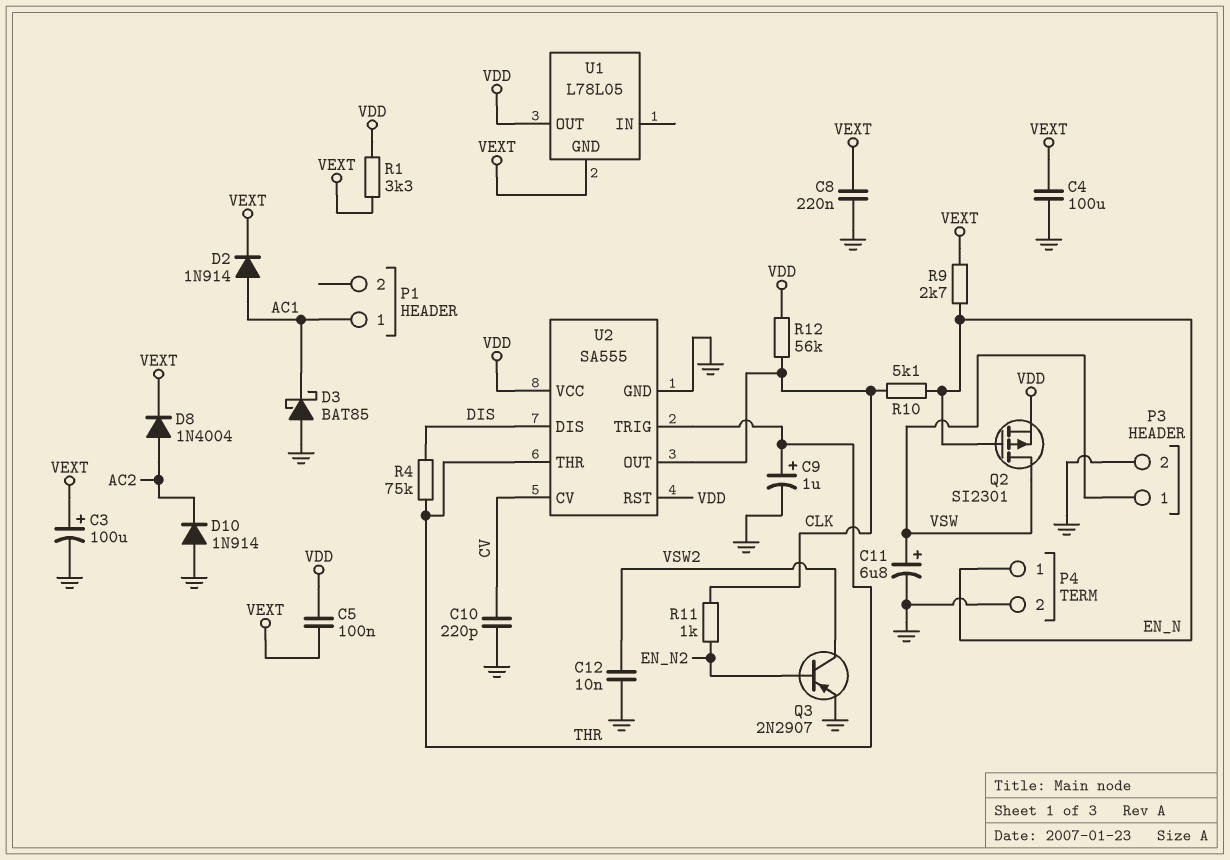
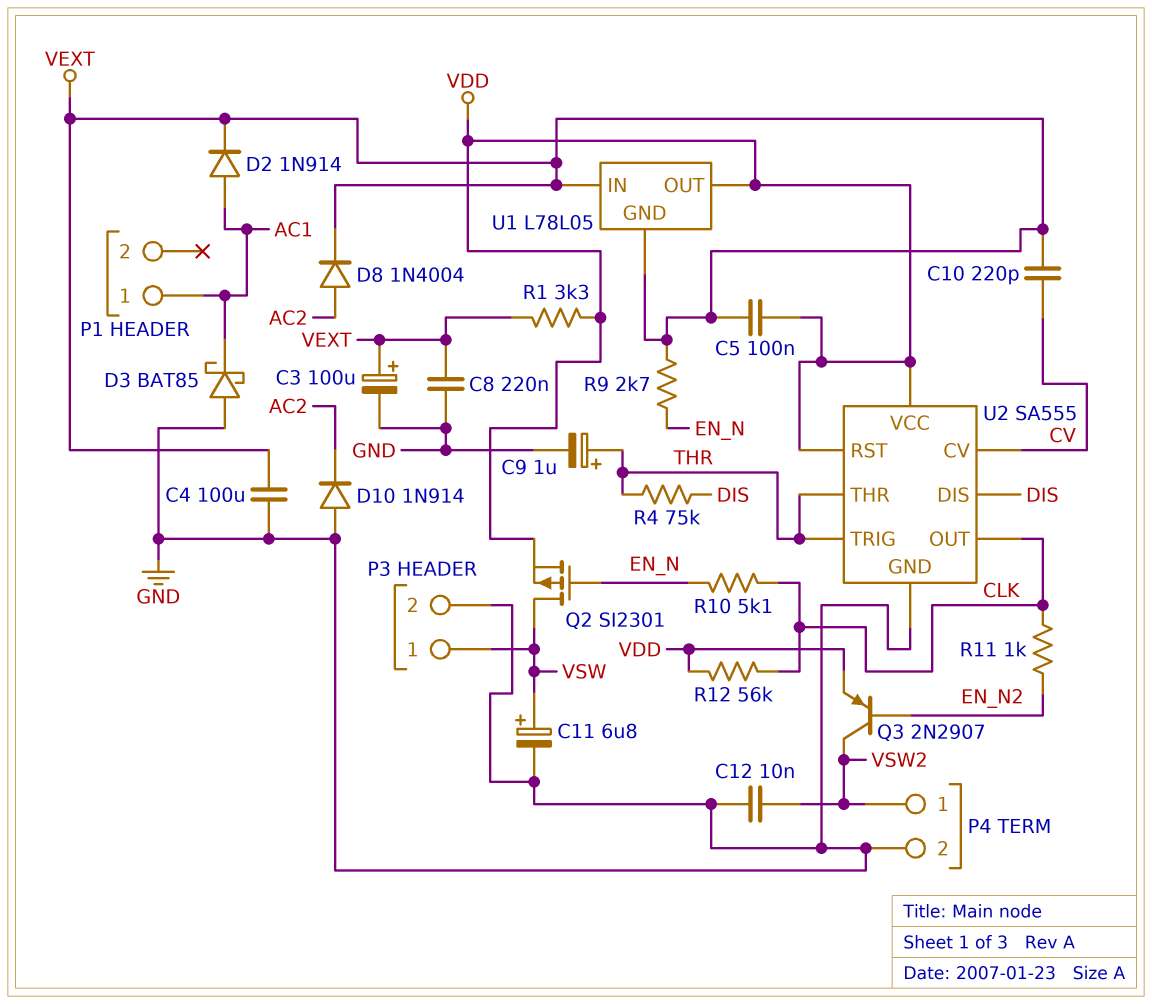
C10: 220pF (CV, GND) -> 220pF (CV, VEXT)
P4 pin 1: EN_N -> VSW2
Q3: PNP 2N2907 (B EN_N2, C VSW2, E GND) -> PNP 2N2907 (B EN_N2, C VSW2, E VDD)
U1 pin IN: none -> VEXT

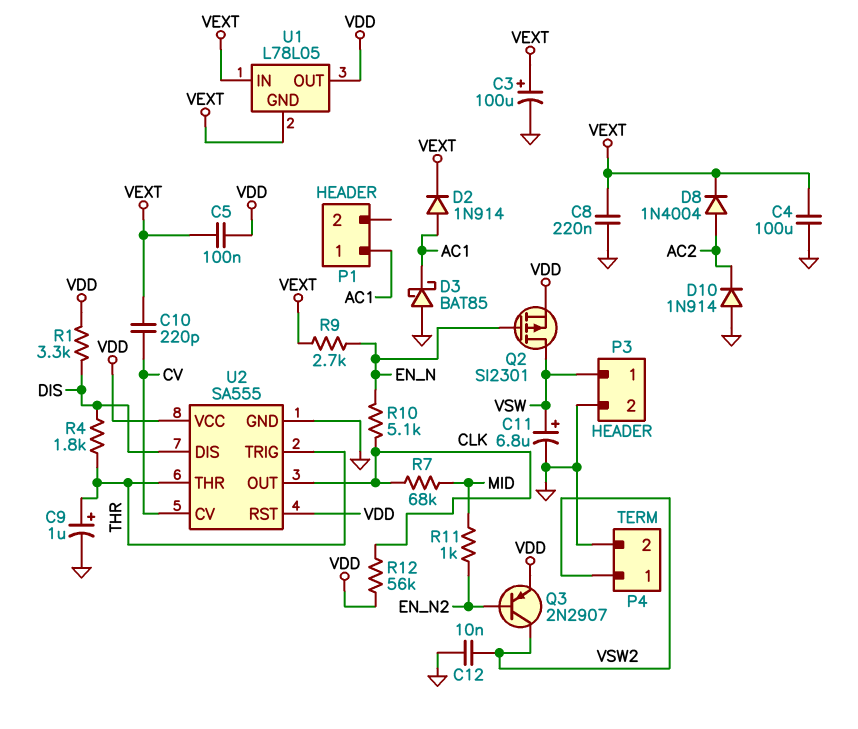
R1: 3.3k (VDD, VEXT) -> 3.3k (DIS, VDD)
R4: 75k (DIS, THR) -> 1.8k (DIS, THR)
R7: none -> 68k (CLK, MID)
R11: 1k (CLK, EN_N2) -> 1k (EN_N2, MID)

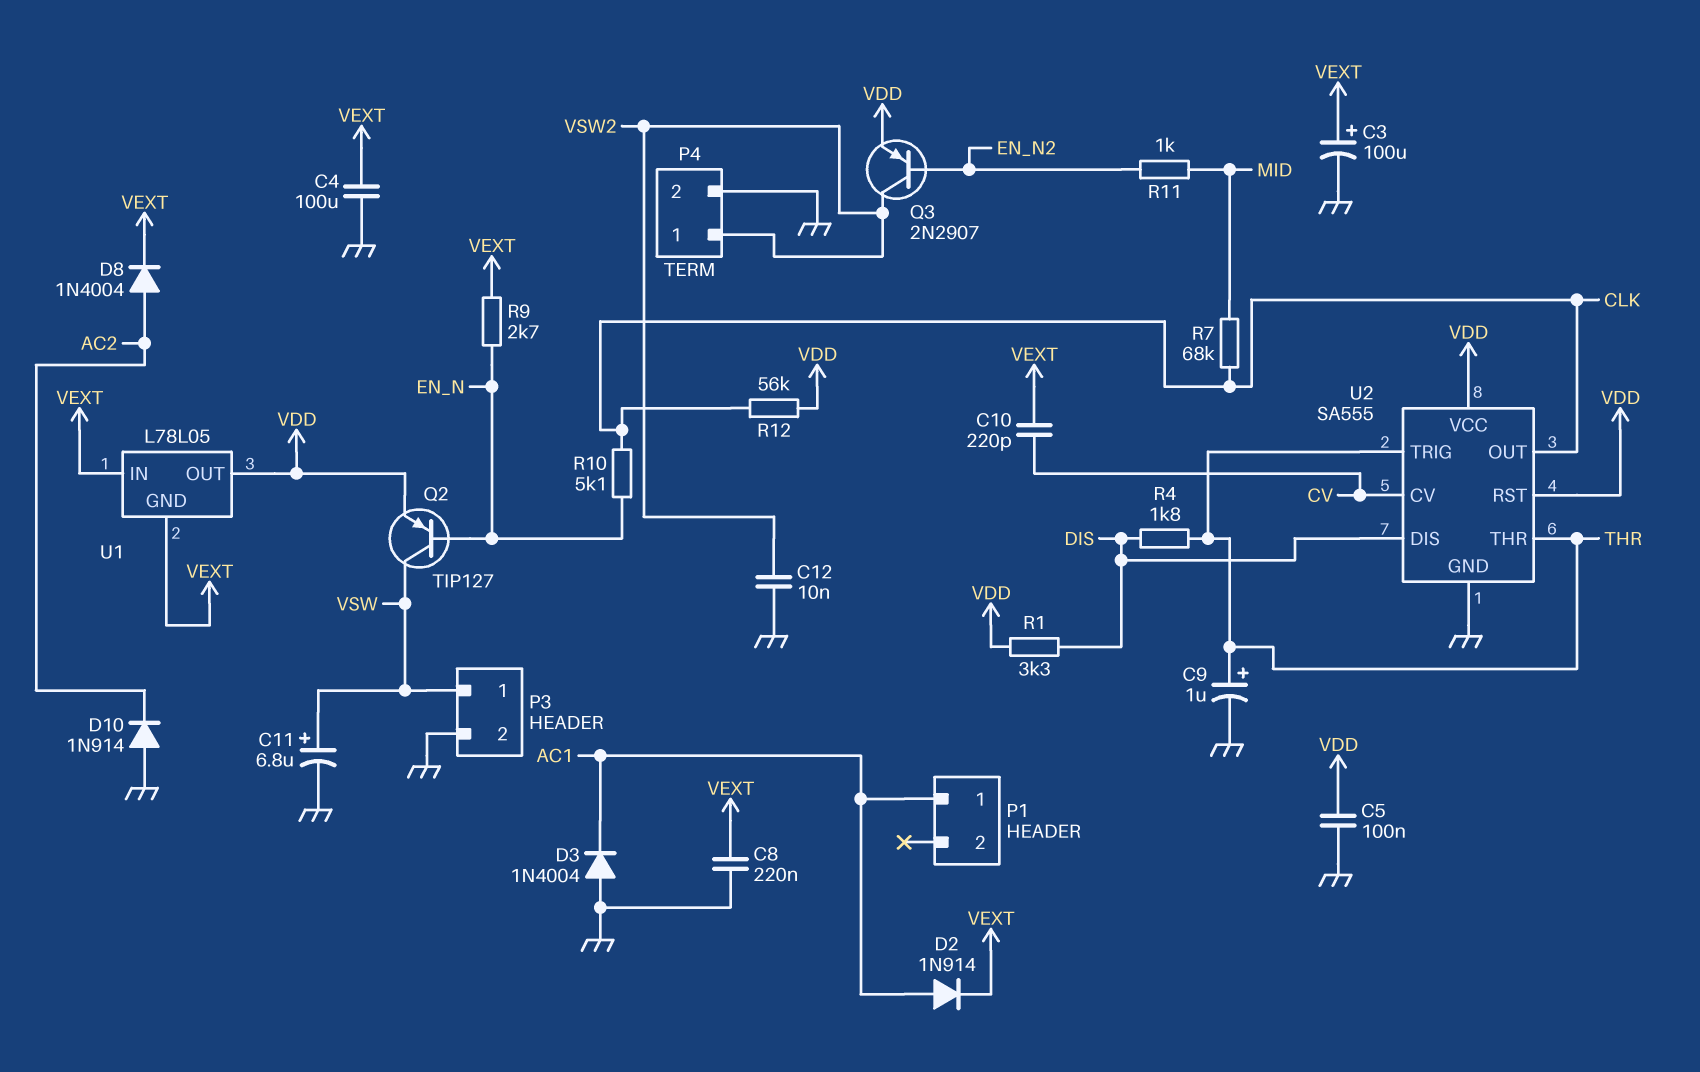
C5: 100nF (VDD, VEXT) -> 100nF (GND, VDD)
D3: schottky BAT85 (A GND, K AC1) -> diode 1N4004 (A GND, K AC1)
Q2: PMOS SI2301 (G EN_N, D VSW, S VDD) -> PNP TIP127 (B EN_N, C VSW, E VDD)

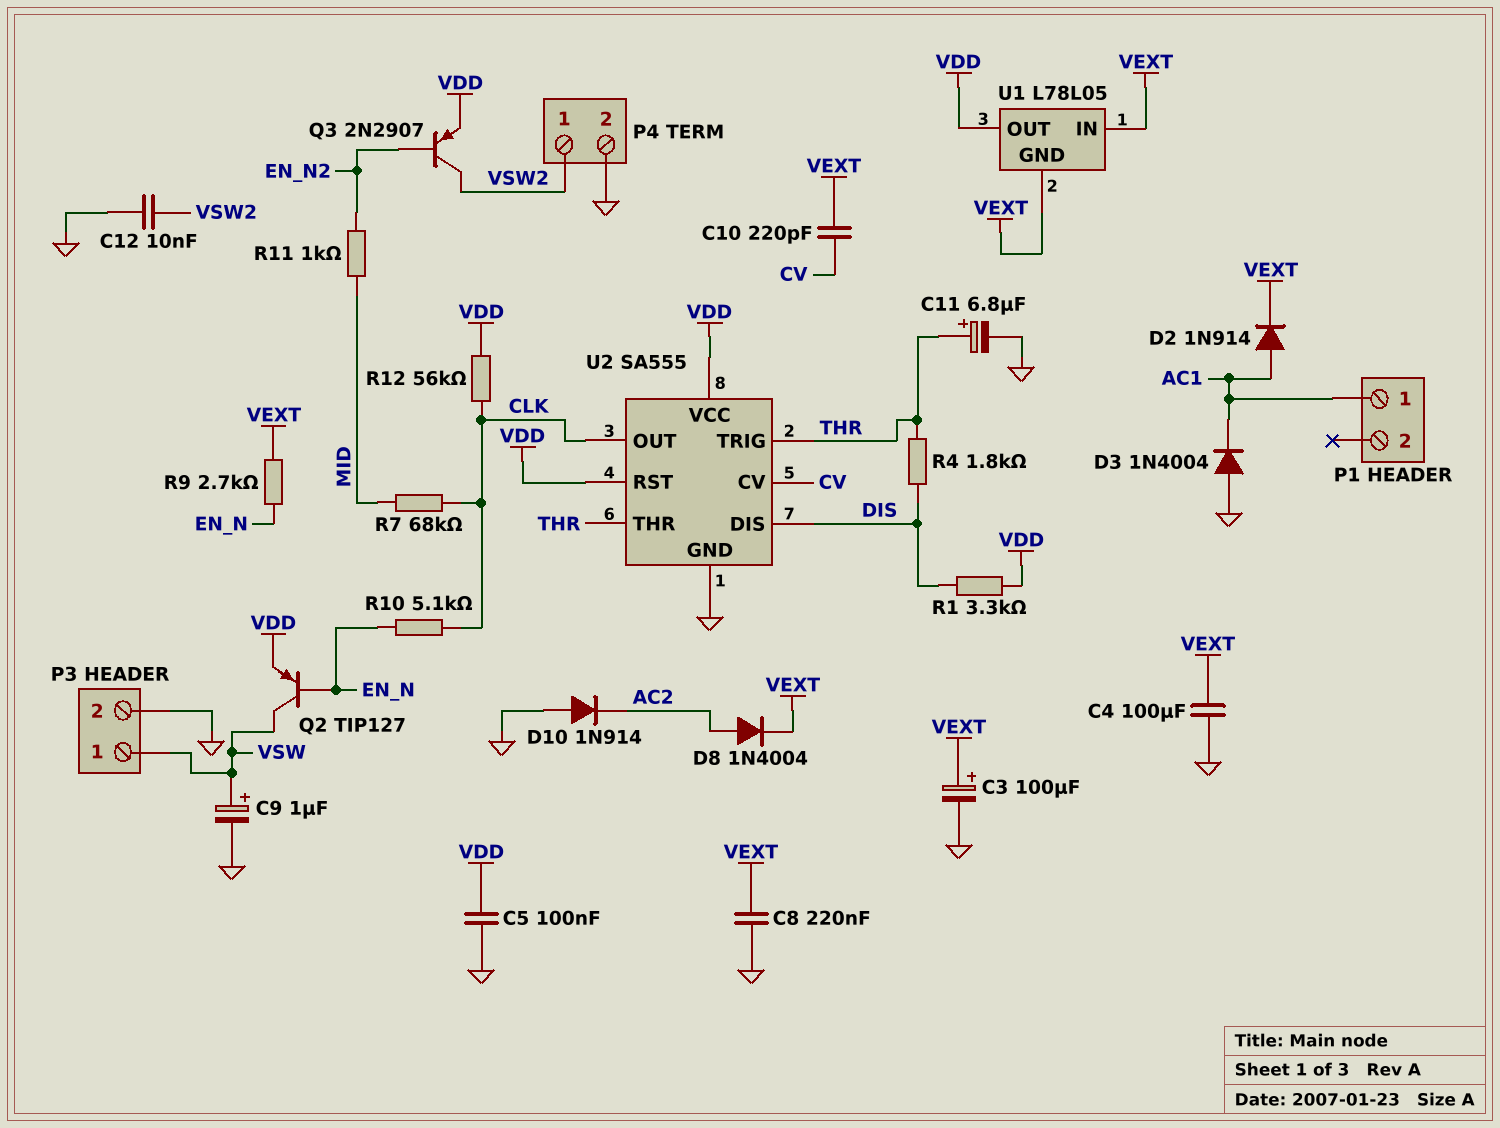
C9: 1uF (plus THR, minus GND) -> 1uF (plus VSW, minus GND)
C11: 6.8uF (plus VSW, minus GND) -> 6.8uF (plus THR, minus GND)

